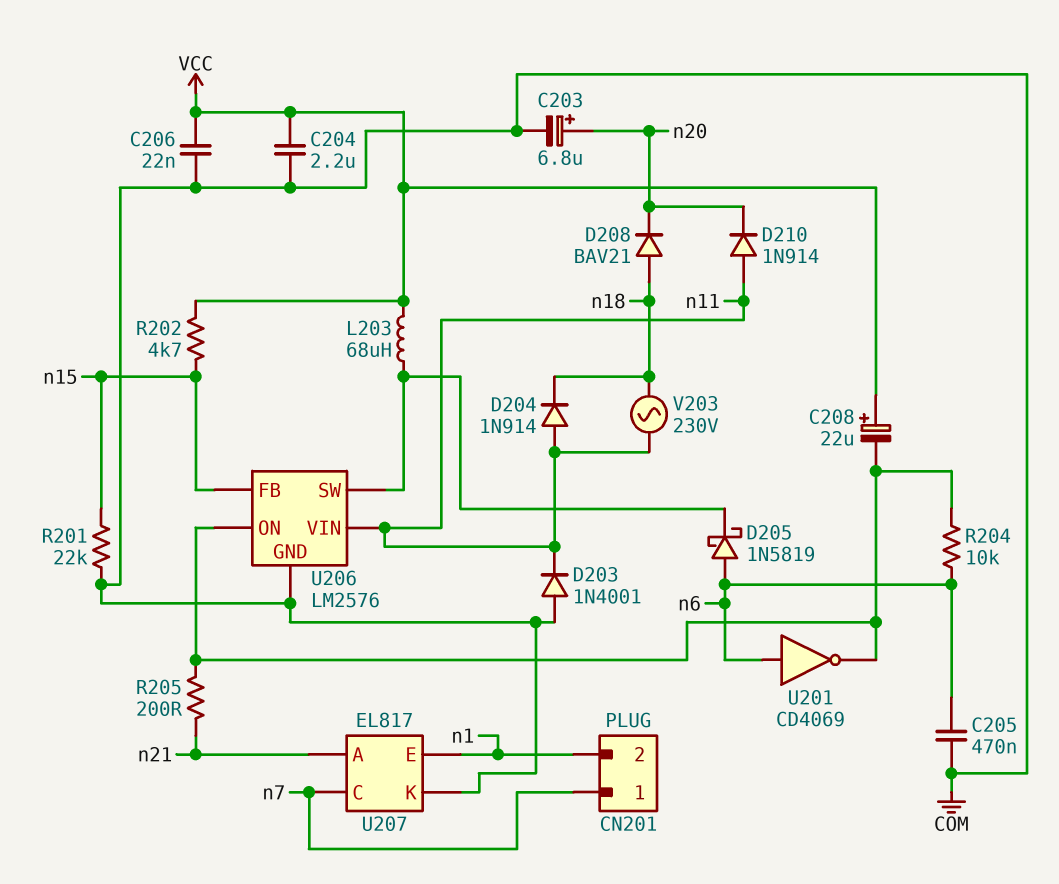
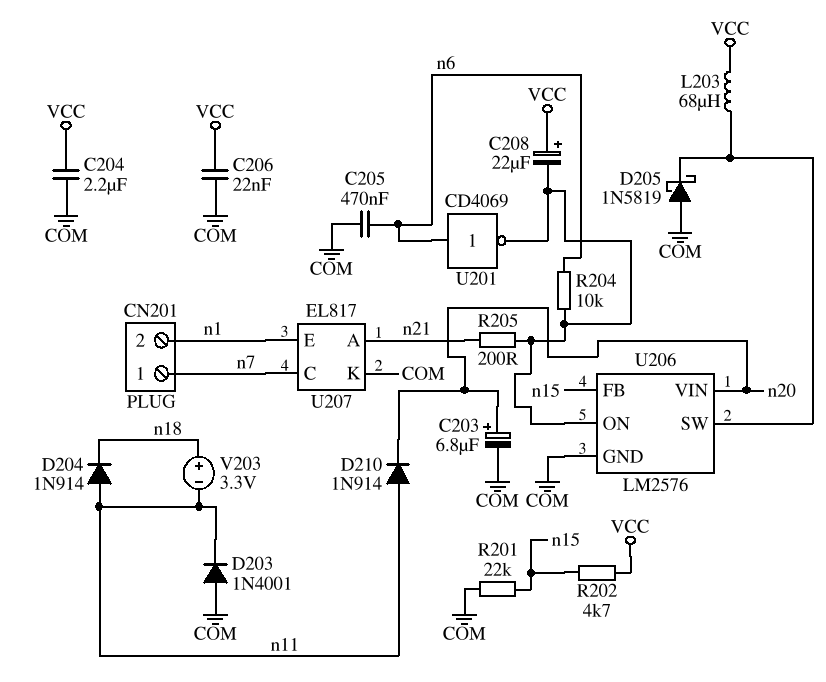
D205: schottky 1N5819 (A n6, K U206/SW) -> schottky 1N5819 (A COM, K U206/SW)
D208: diode BAV21 (A n18, K n20) -> none
U206 pin VIN: n11 -> n20
V203: AC 230V (n11, n18) -> 3.3V (plus n18, minus n11)

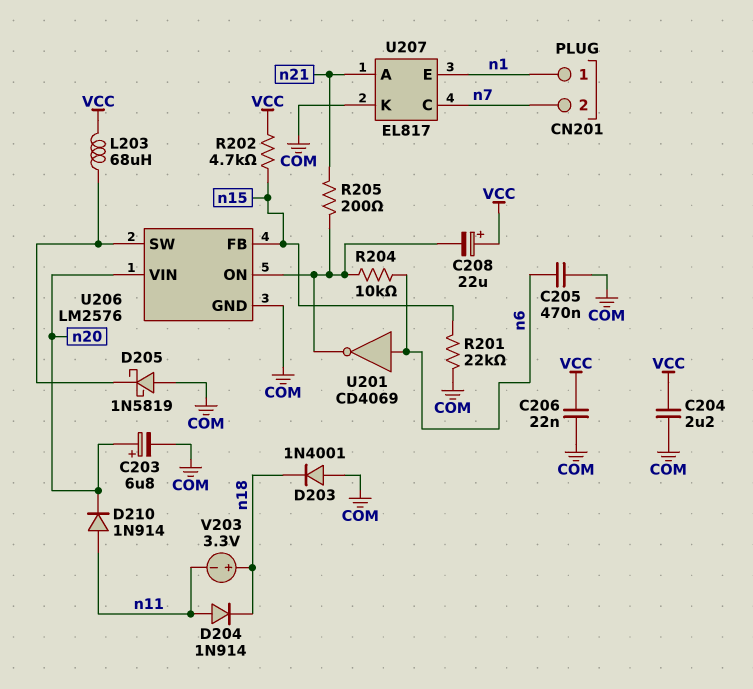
CN201 pin 1: n7 -> n1
CN201 pin 2: n1 -> n7
D203: diode 1N4001 (A COM, K n11) -> diode 1N4001 (A COM, K n18)

